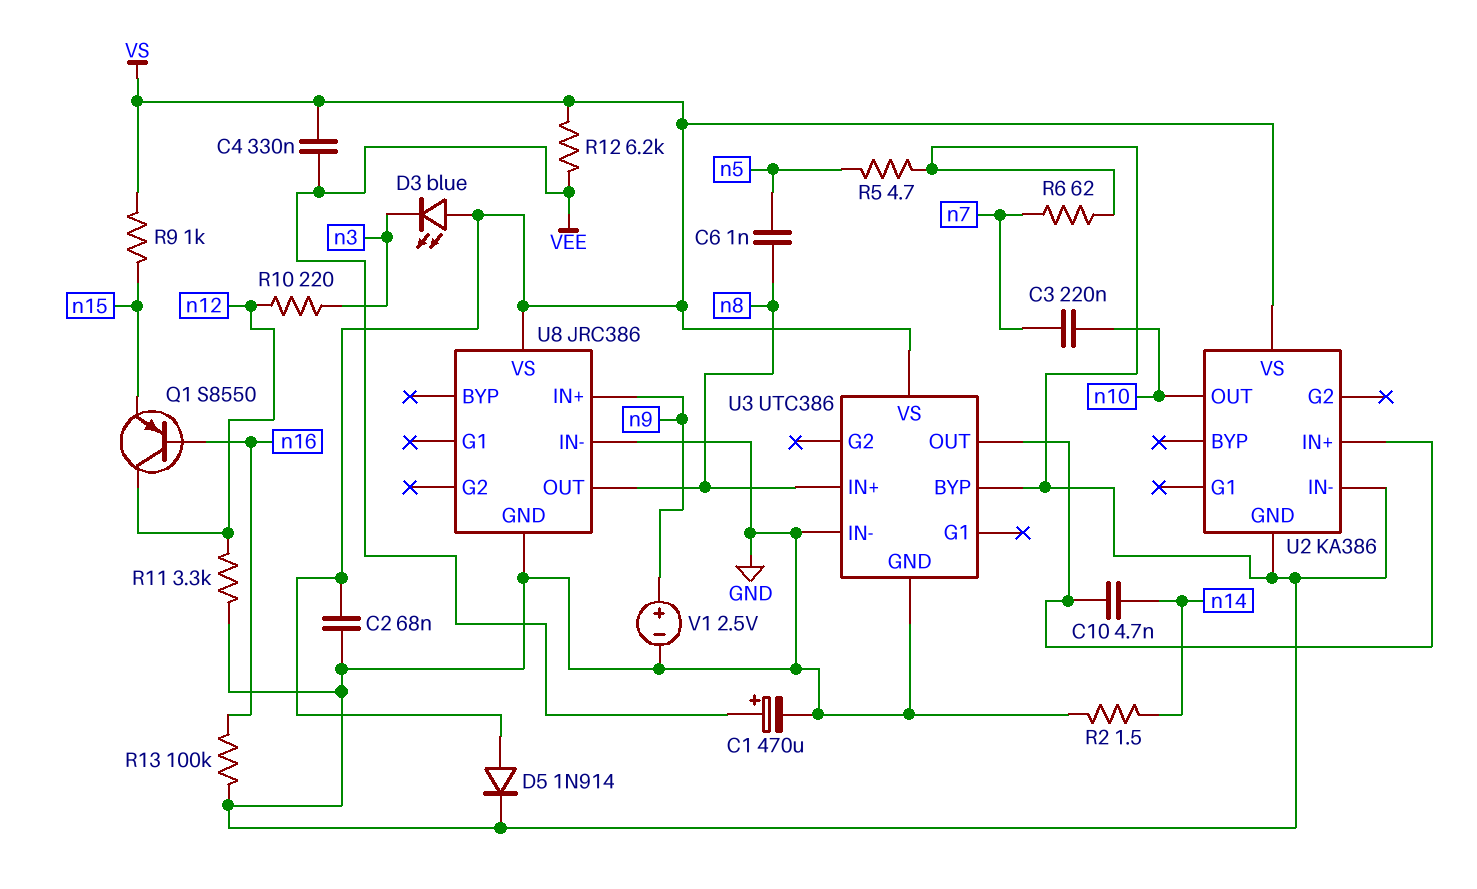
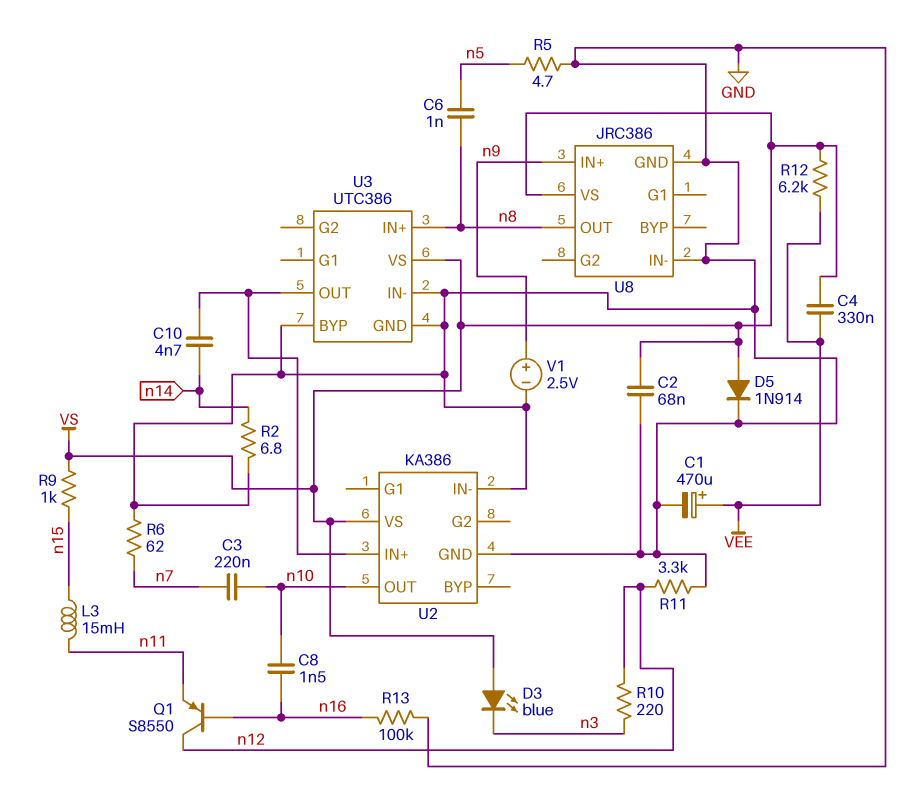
C8: none -> 1.5nF (n10, n16)
L3: none -> 15mH (n11, n15)
Q1: PNP S8550 (B n16, C n12, E n15) -> PNP S8550 (B n16, C n12, E n11)
R2: 1.5 (GND, n14) -> 6.8 (GND, n14)

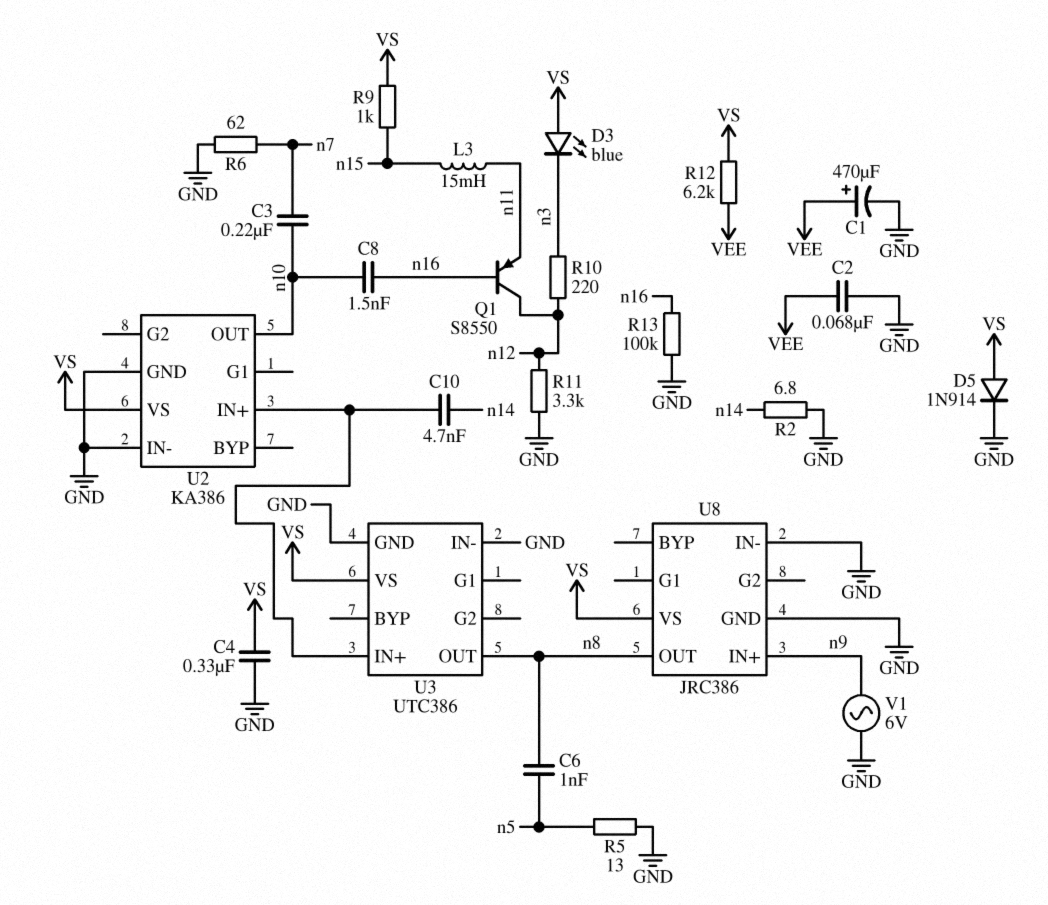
C2: 68nF (GND, VS) -> 68nF (GND, VEE)
C4: 330nF (VEE, VS) -> 330nF (GND, VS)
R5: 4.7 (GND, n5) -> 13 (GND, n5)
U3 pin BYP: GND -> none
U3 pin IN+: n8 -> U2/IN+
U3 pin OUT: U2/IN+ -> n8
V1: 2.5V (plus n9, minus GND) -> AC 6V (GND, n9)

